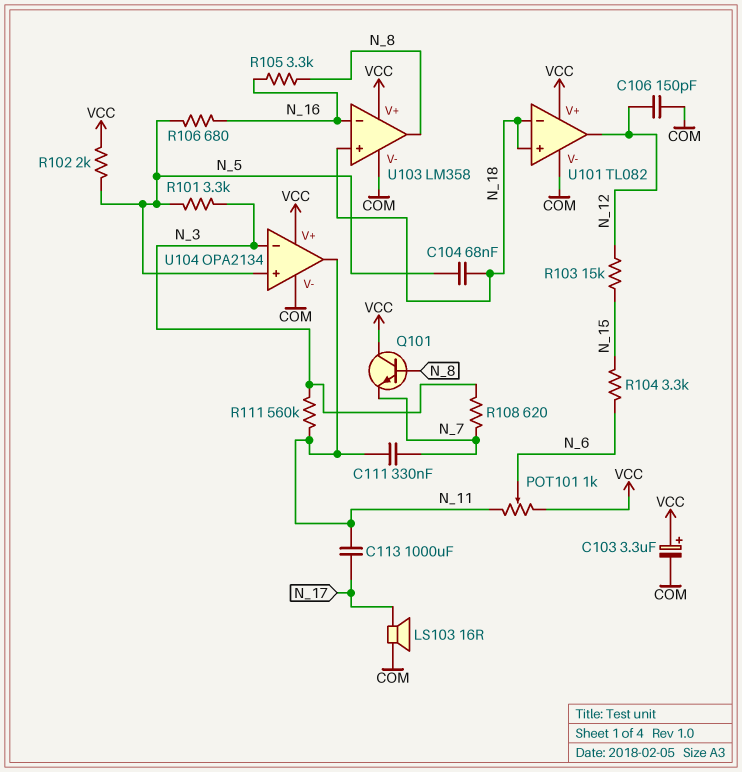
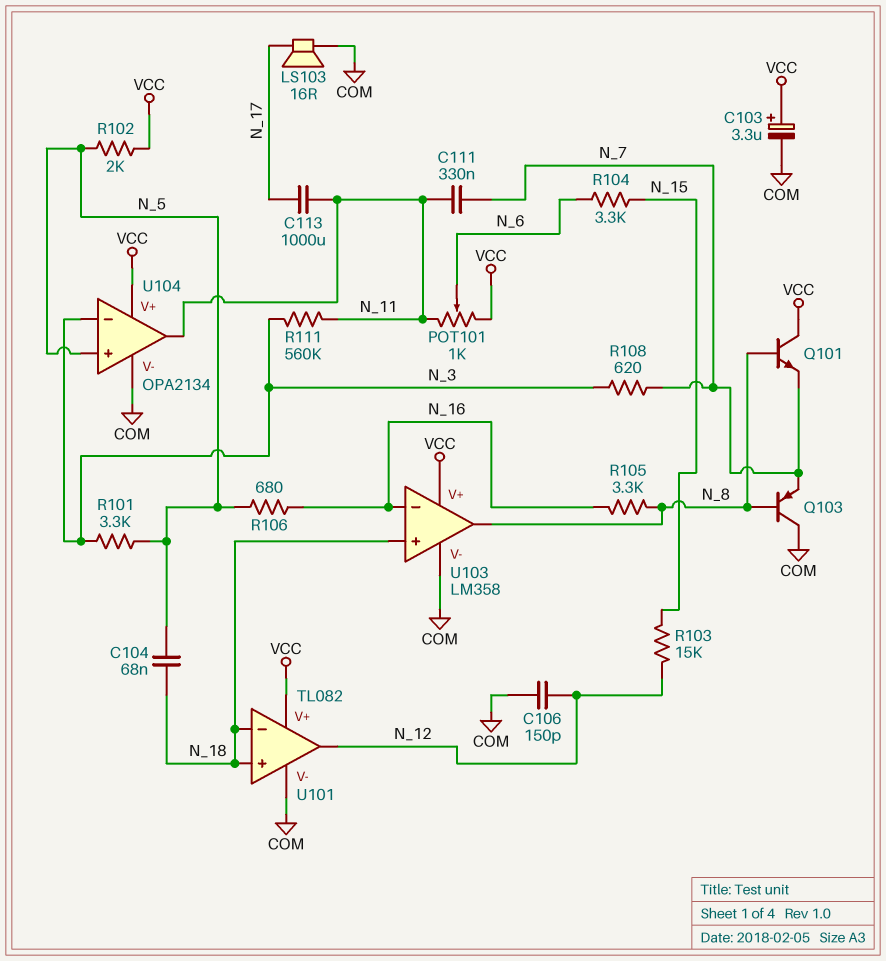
Q103: none -> PNP (B N_8, C COM, E N_7)

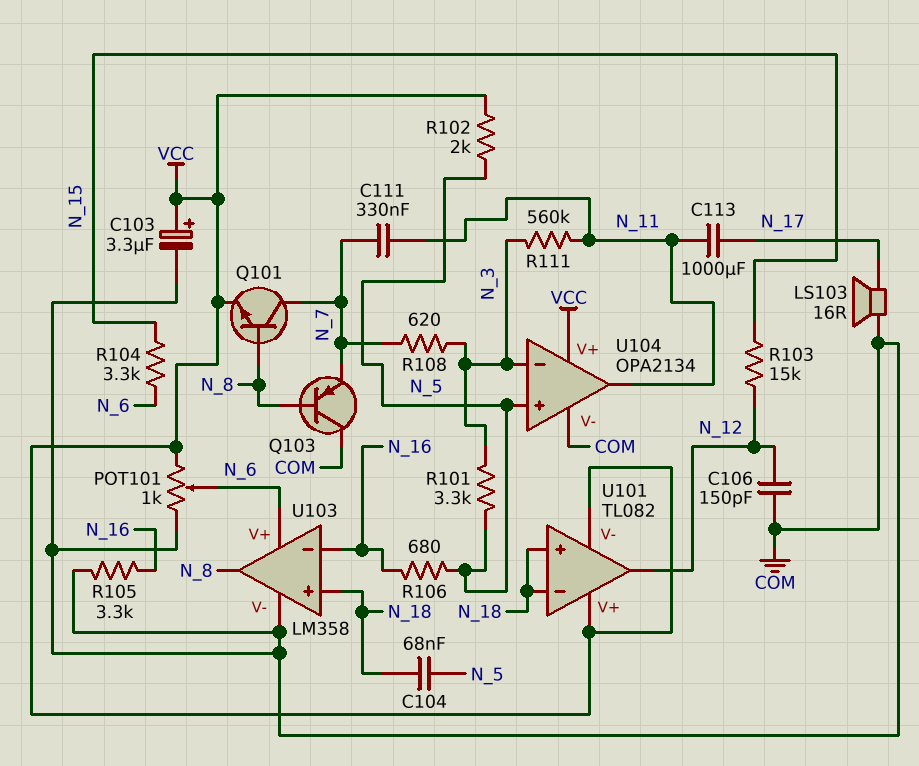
POT101: 1k (N_11, VCC, wiper N_6) -> 1k (COM, VCC, wiper N_6)
Q101: NPN (B N_8, C VCC, E N_7) -> NPN (B N_8, C N_7, E VCC)
R105: 3.3k (N_8, N_16) -> 3.3k (COM, N_16)
U101 pin V-: COM -> VCC
U103 pin V+: VCC -> N_6

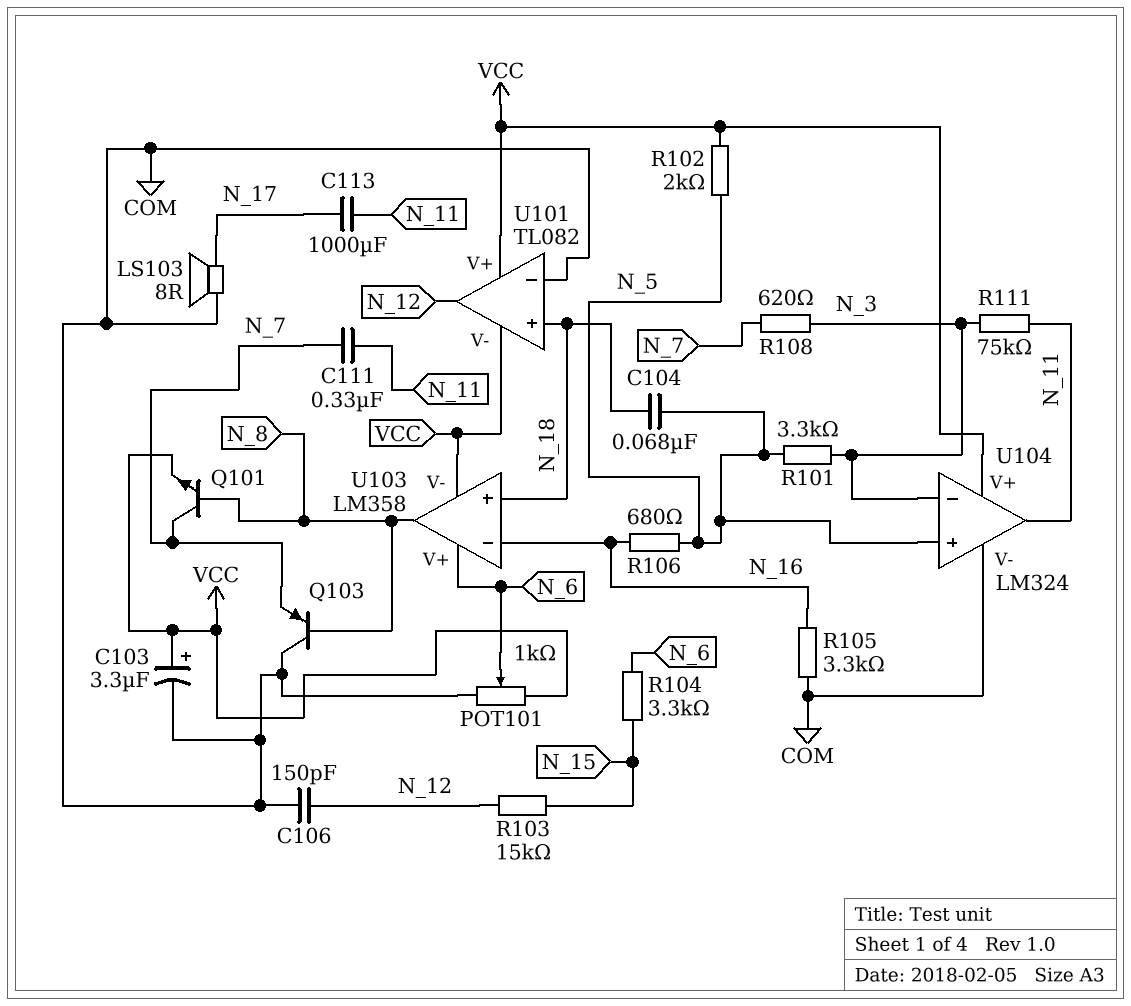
LS103: speaker 16R (COM, N_17) -> speaker 8R (COM, N_17)
R111: 560k (N_3, N_11) -> 75k (N_3, N_11)
U101 pin in-: N_18 -> COM
U103 pin V-: COM -> VCC
U104: OPA2134 -> LM324

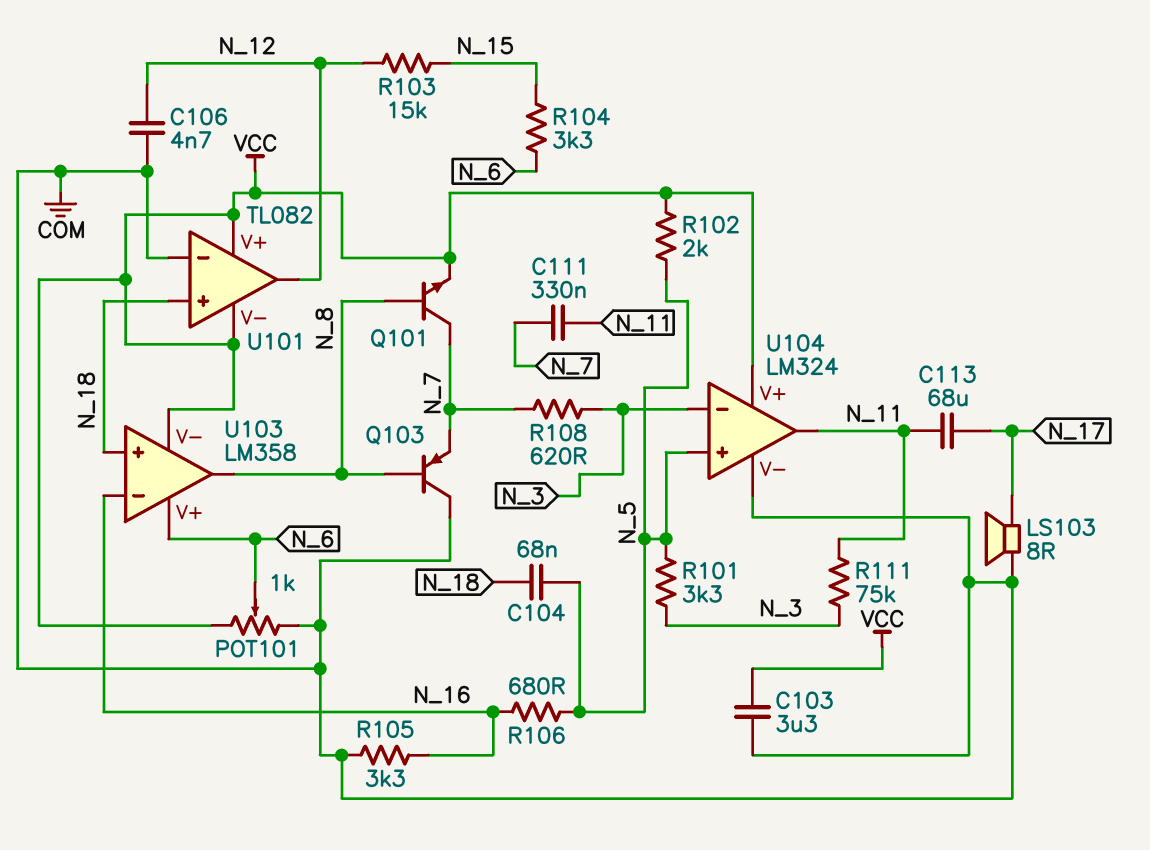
C103: 3.3uF (plus VCC, minus COM) -> 3.3uF (COM, VCC)
C106: 150pF (COM, N_12) -> 4.7nF (COM, N_12)
C113: 1000uF (N_11, N_17) -> 68uF (N_11, N_17)

